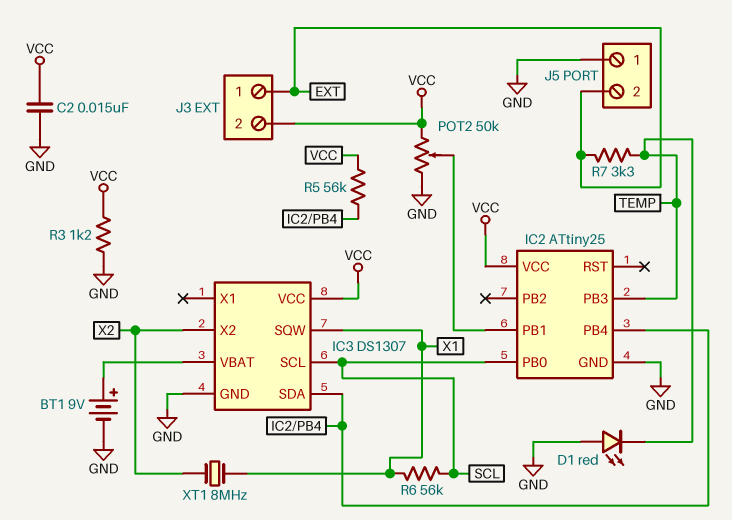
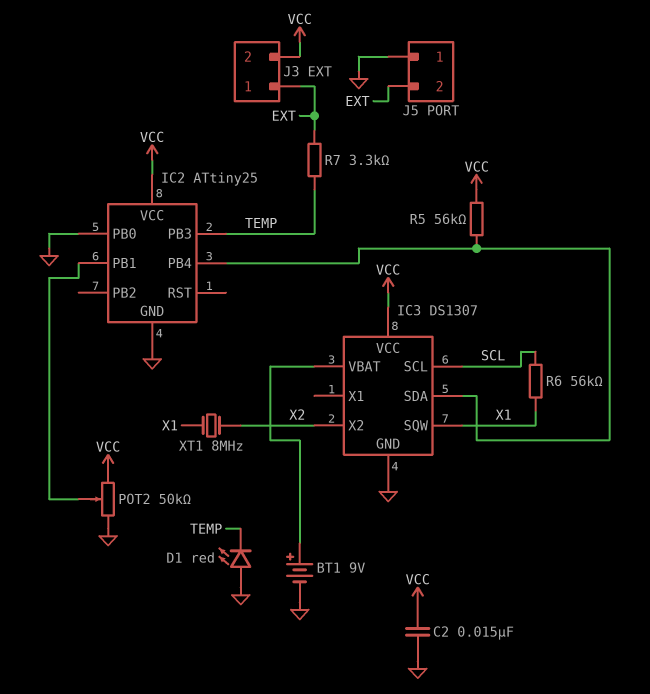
IC2 pin PB0: SCL -> GND
R3: 1.2k (GND, VCC) -> none

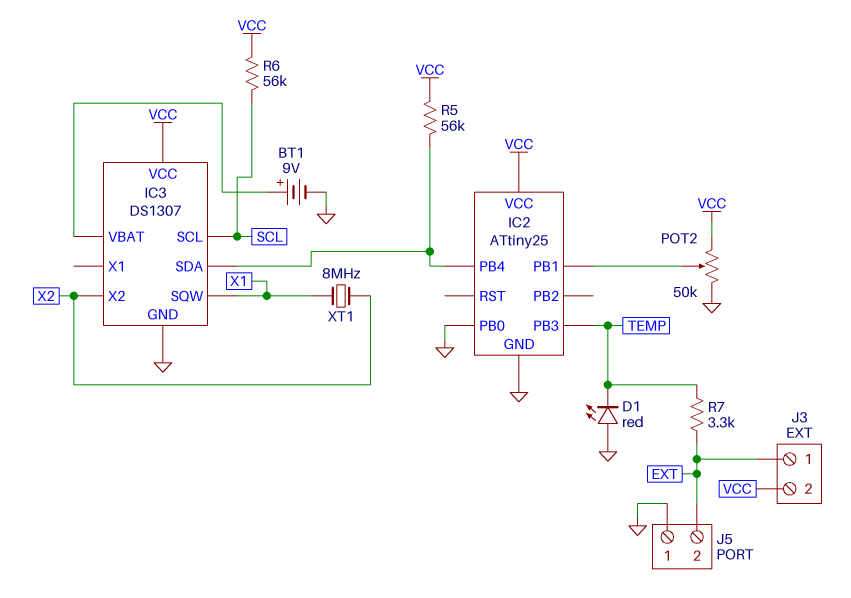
C2: 15nF (GND, VCC) -> none
R6: 56k (SCL, X1) -> 56k (SCL, VCC)

